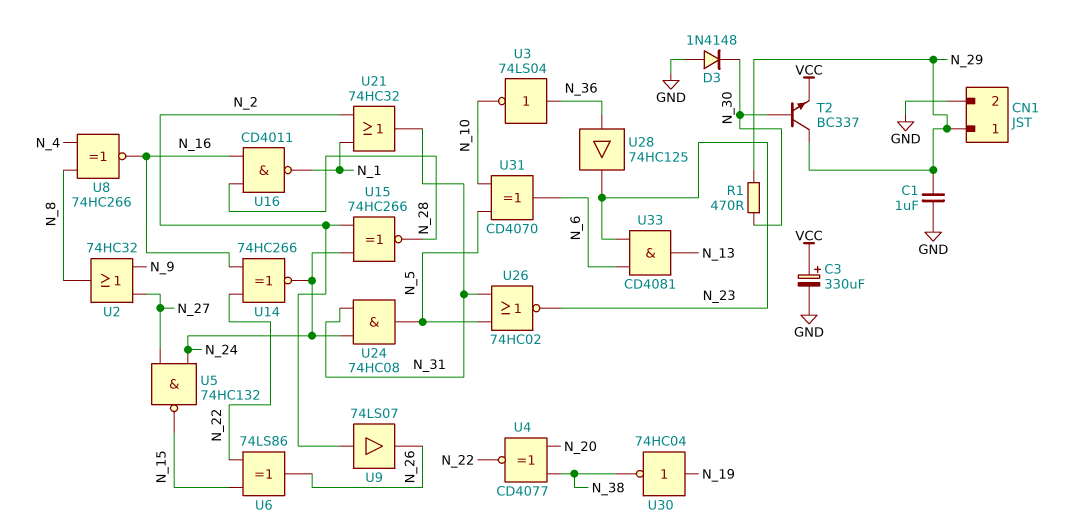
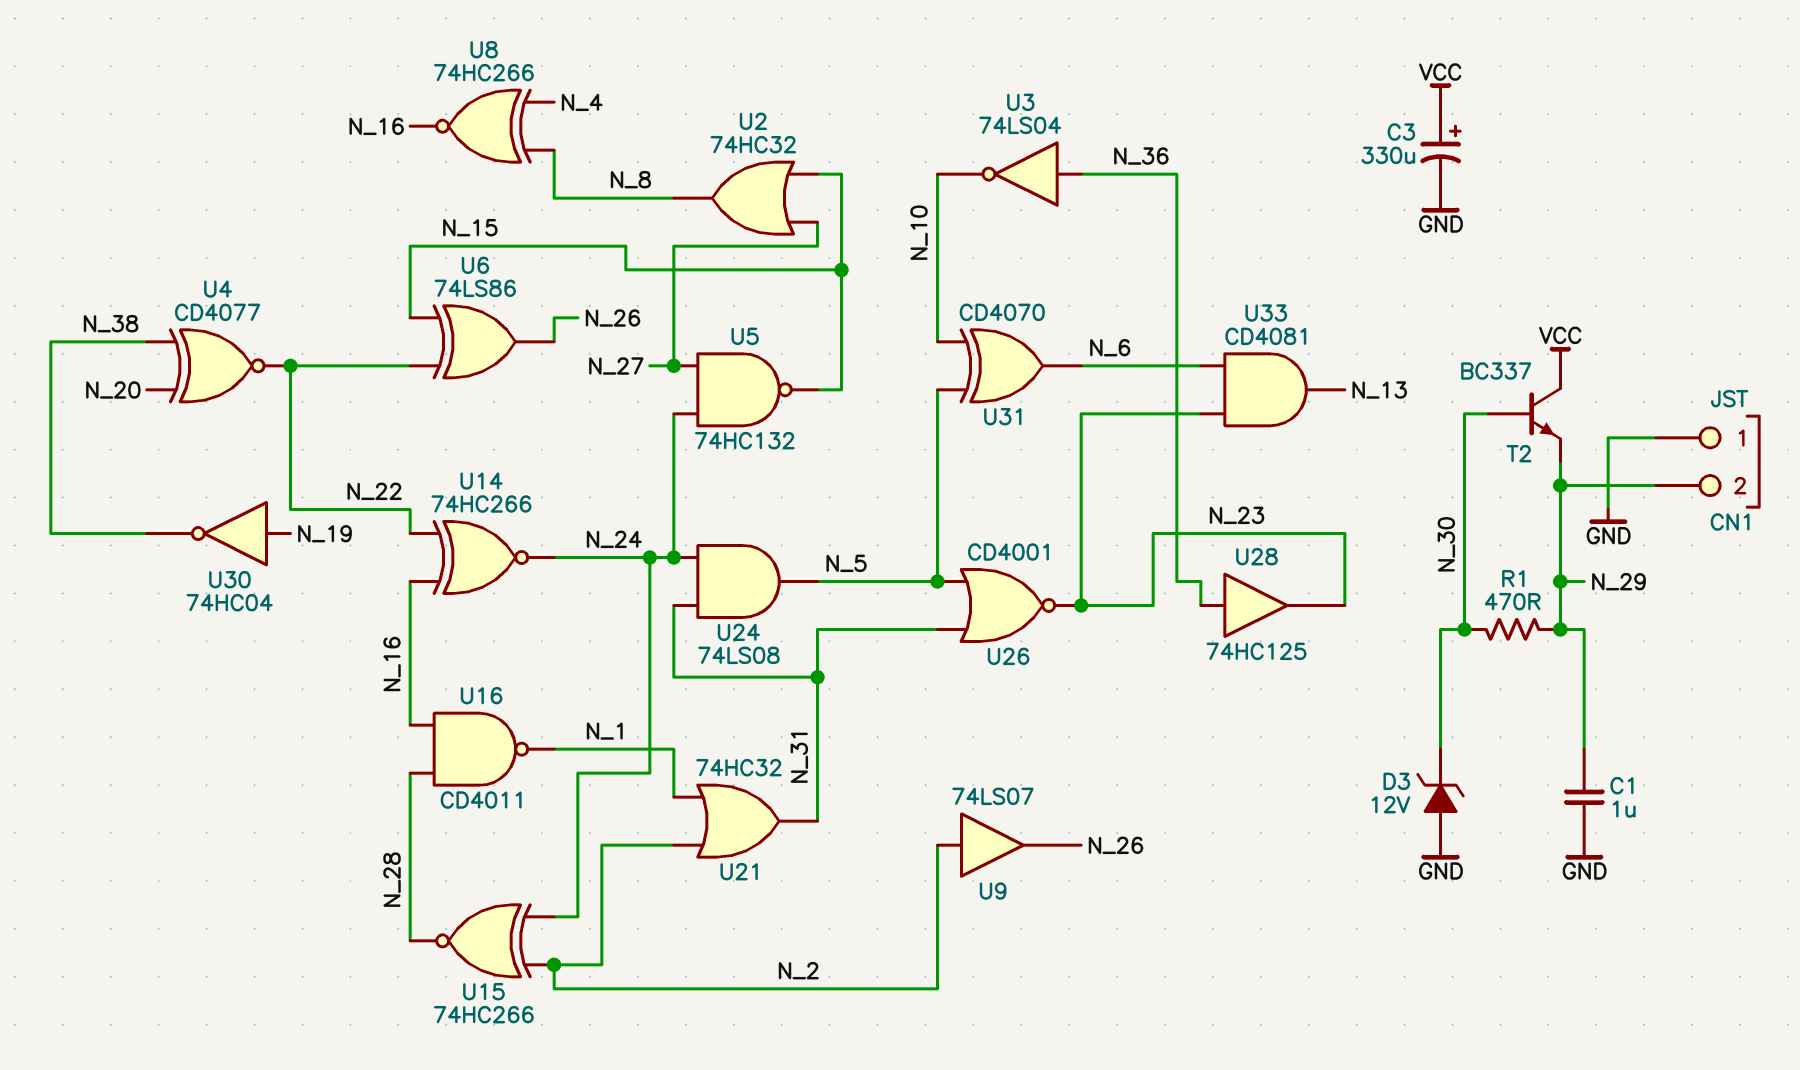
CN1 pin 1: N_29 -> GND
CN1 pin 2: GND -> N_29
D3: diode 1N4148 (A GND, K N_30) -> zener 12V (A GND, K N_30)
T2: NPN BC337 (B N_30, C N_29, E VCC) -> NPN BC337 (B N_30, C VCC, E N_29)
U2: OR 74HC32 (in N_9, in N_27, out N_8) -> OR 74HC32 (in N_15, in N_27, out N_8)
U24: AND 74HC08 (in N_24, in N_31, out N_5) -> AND 74LS08 (in N_24, in N_31, out N_5)
U26: NOR 74HC02 (in N_5, in N_31, out N_23) -> NOR CD4001 (in N_5, in N_31, out N_23)

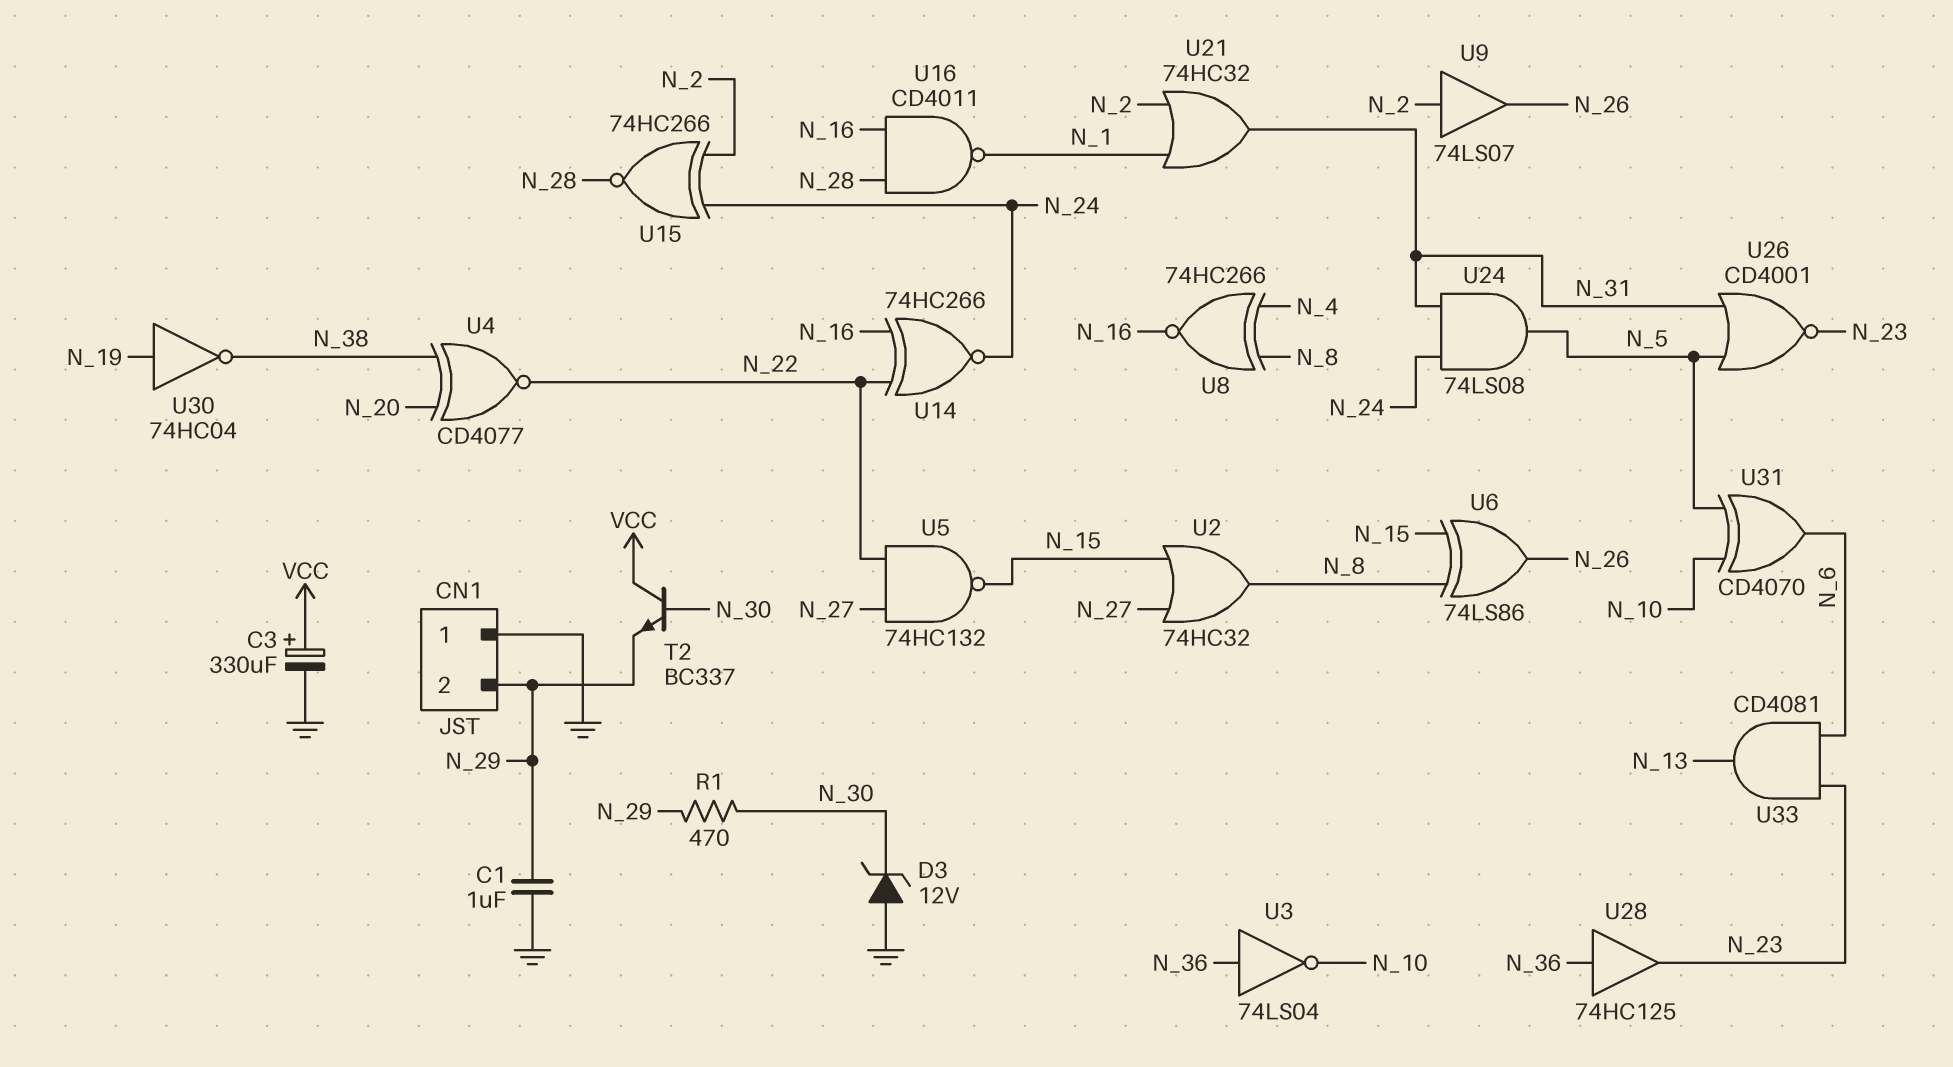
U5: NAND 74HC132 (in N_24, in N_27, out N_15) -> NAND 74HC132 (in N_22, in N_27, out N_15)
U6: XOR 74LS86 (in N_15, in N_22, out N_26) -> XOR 74LS86 (in N_8, in N_15, out N_26)

